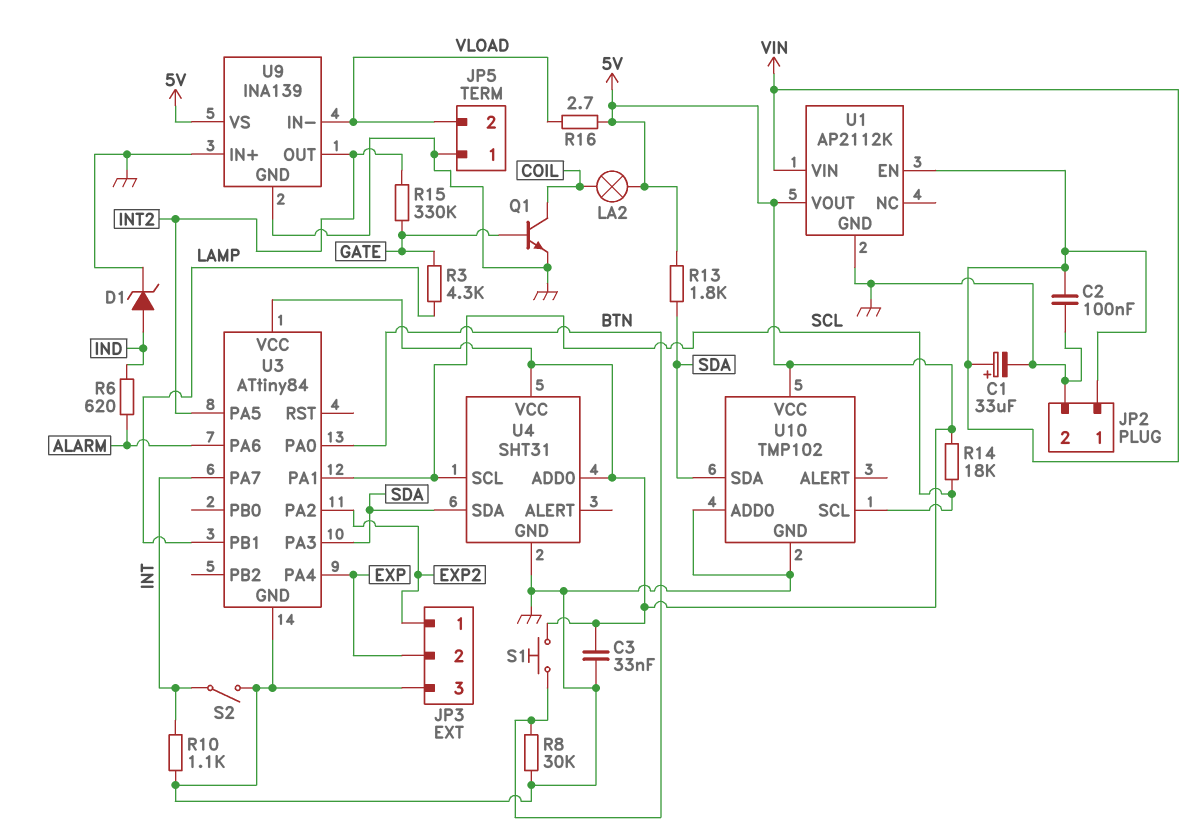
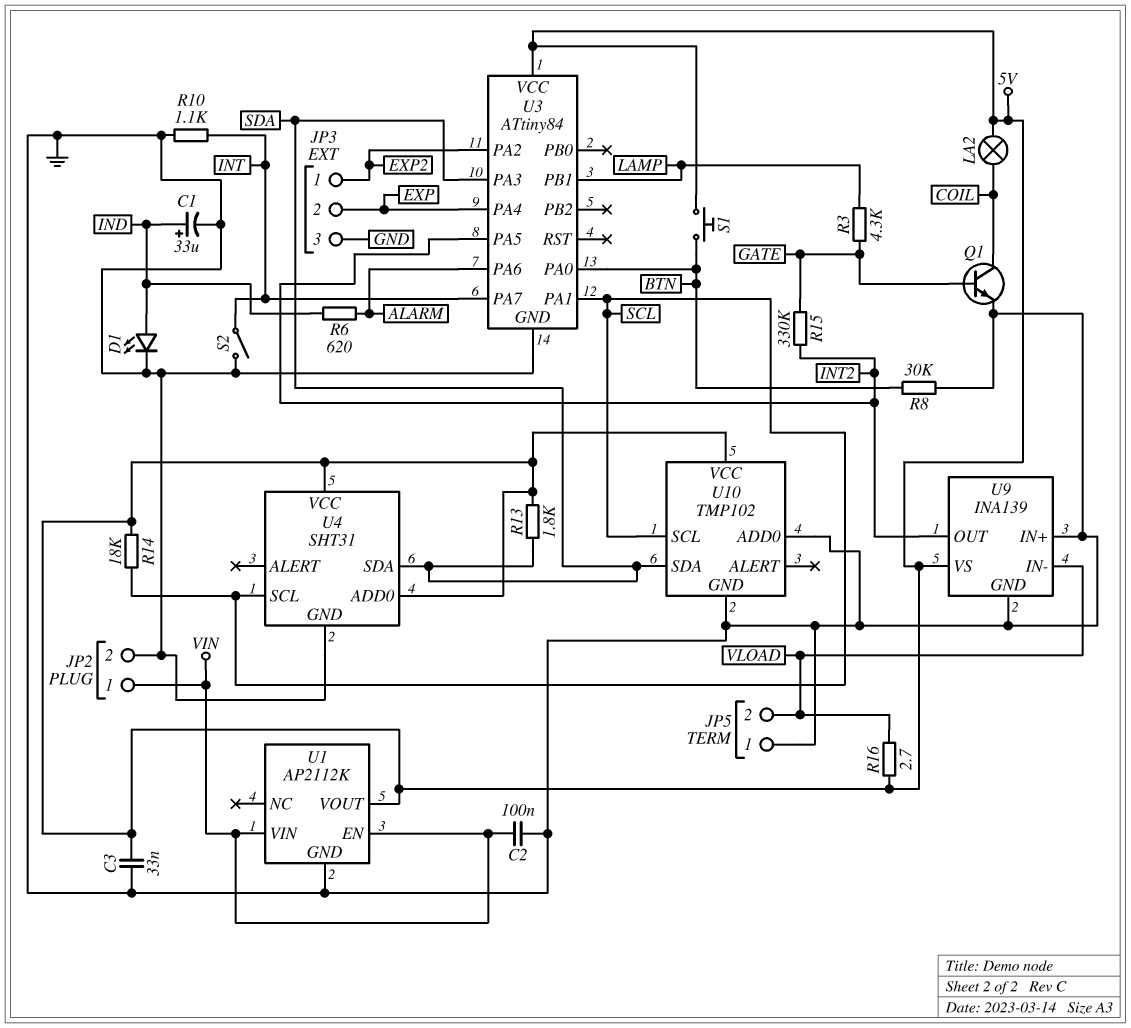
C1: 33uF (plus VIN, minus GND) -> 33uF (plus IND, minus GND)
D1: zener (A IND, K GND) -> LED (A IND, K GND)

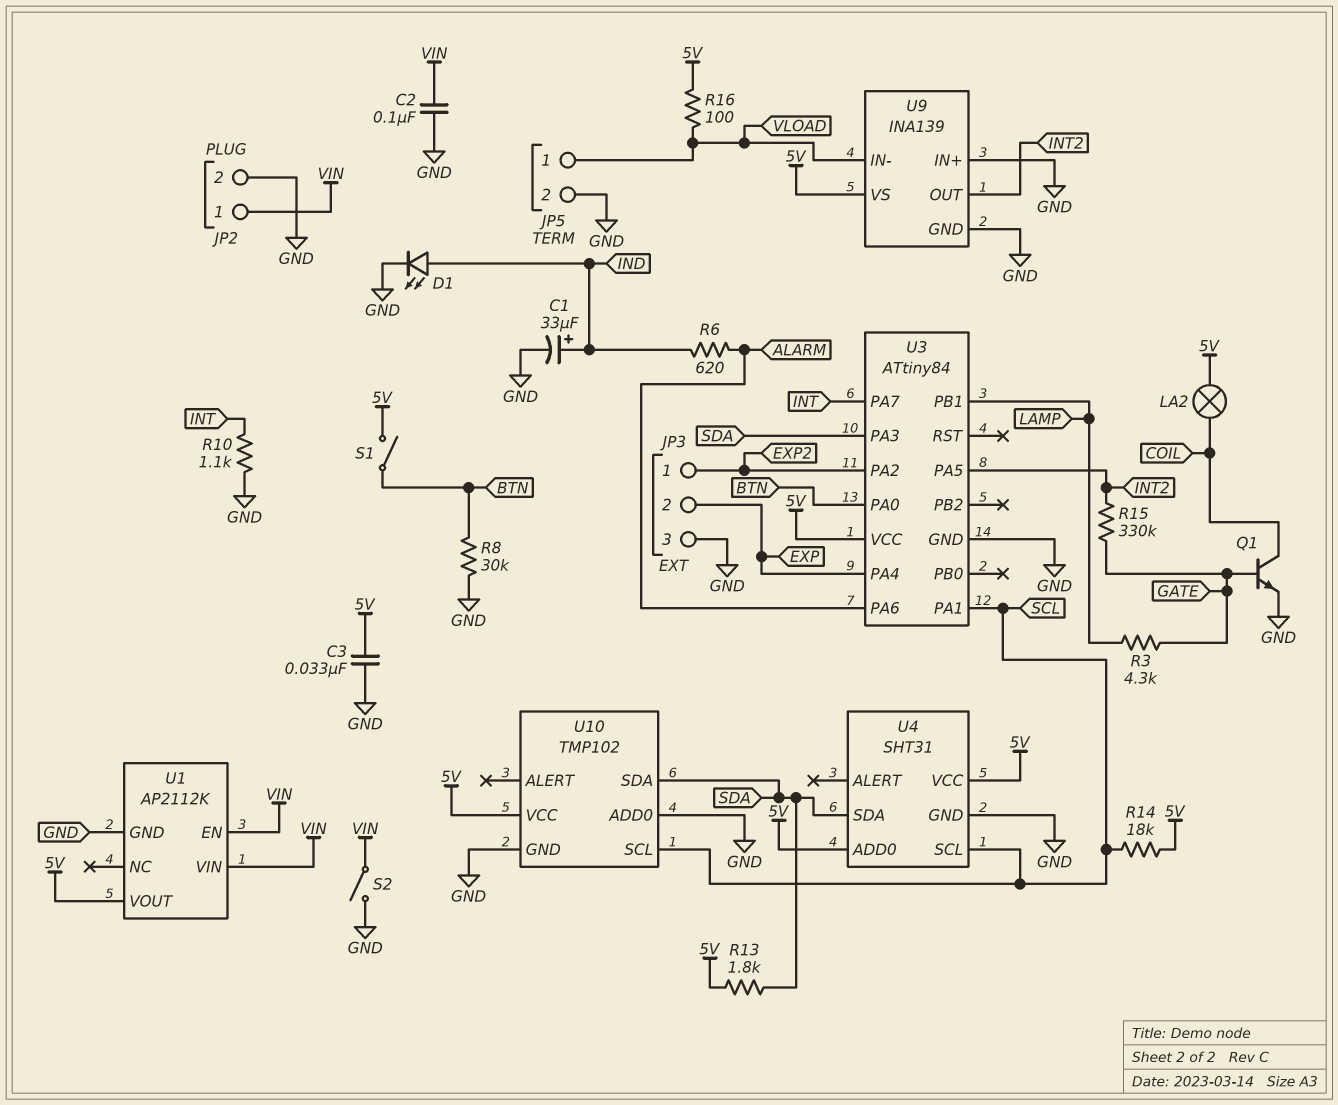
JP5 pin 1: GND -> VLOAD
JP5 pin 2: VLOAD -> GND
R16: 2.7 (5V, VLOAD) -> 100 (5V, VLOAD)
S1: button (5V, BTN) -> switch (5V, BTN)
S2: switch (GND, INT) -> switch (GND, VIN)

